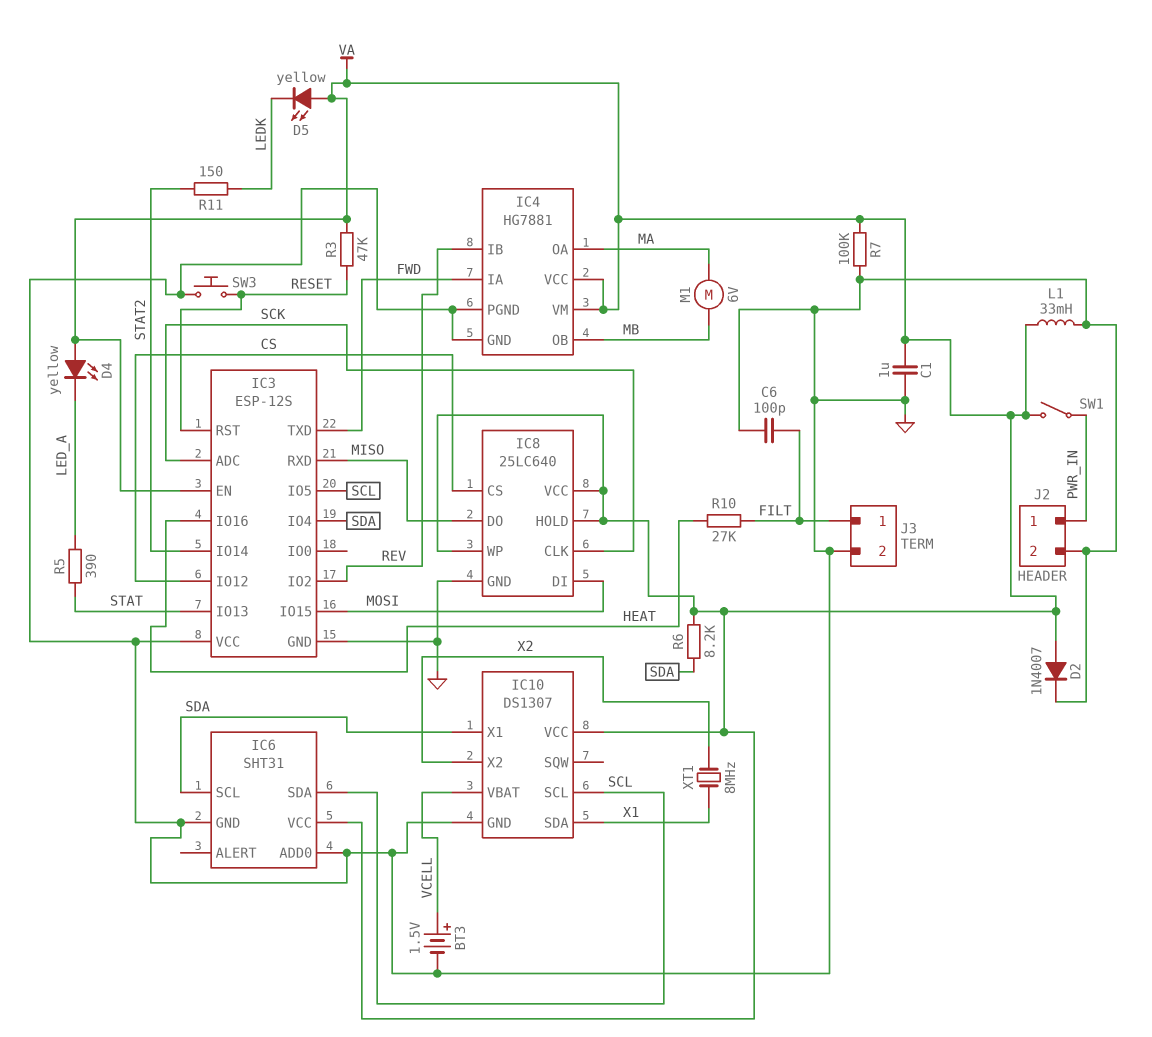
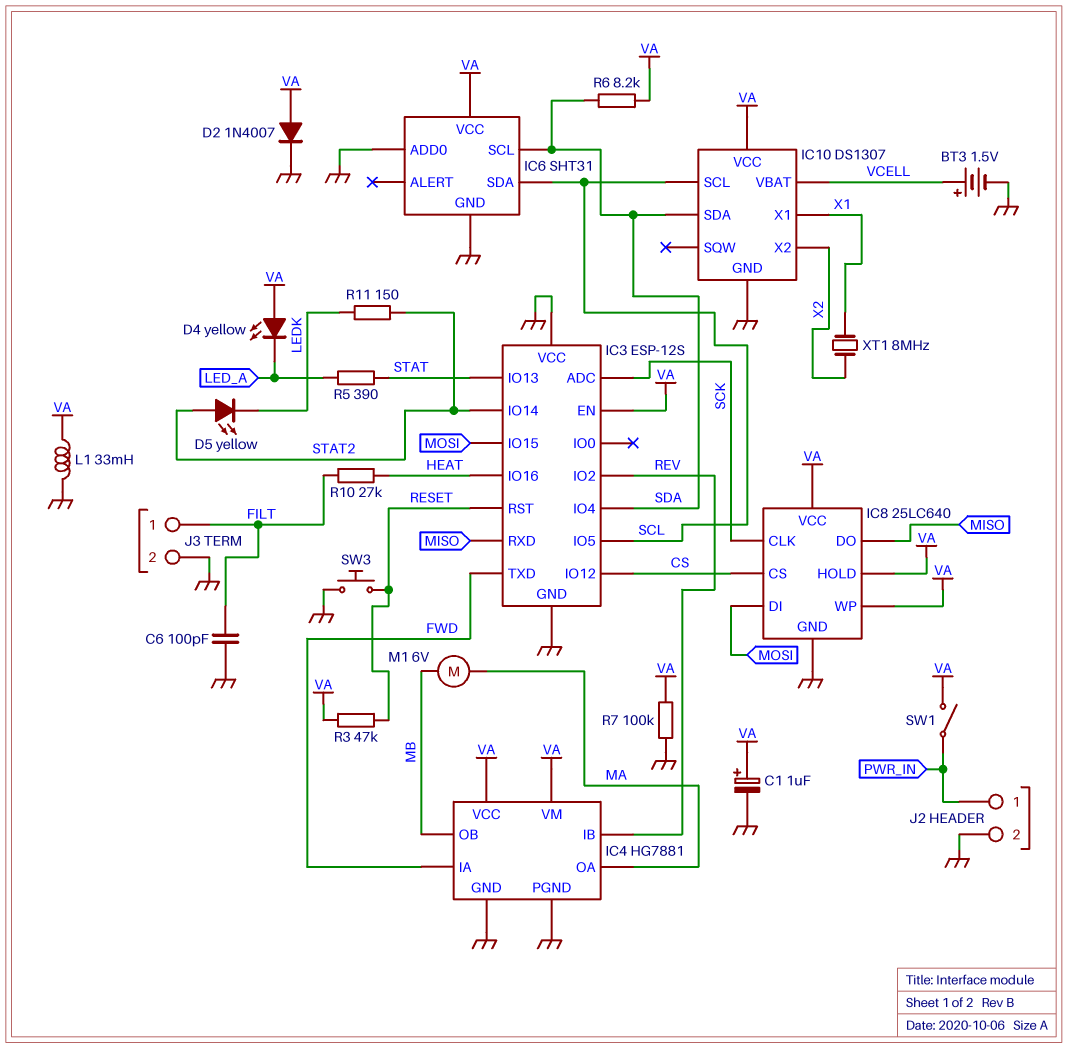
C1: 1uF (GND, VA) -> 1uF (plus VA, minus GND)
D5: LED yellow (A VA, K LEDK) -> LED yellow (A STAT2, K LEDK)
IC10 pin SDA: X1 -> SDA
IC10 pin X1: SDA -> X1

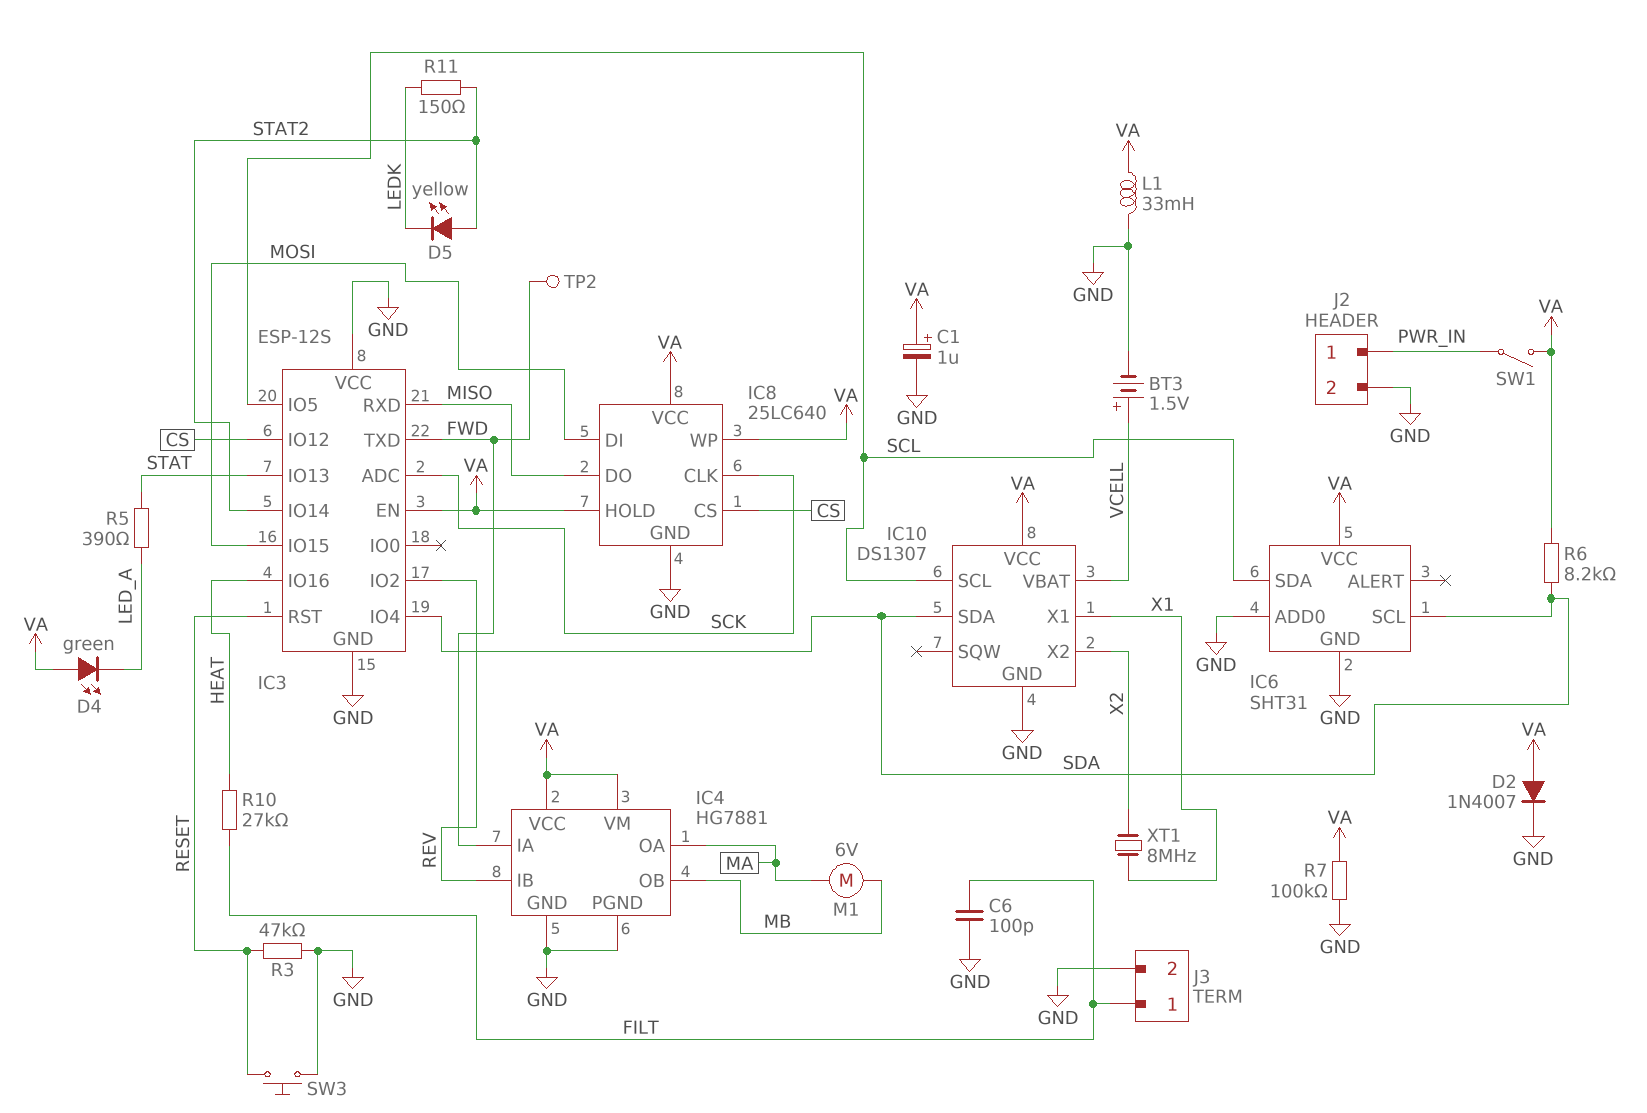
D4: LED yellow (A VA, K LED_A) -> LED green (A VA, K LED_A)
R3: 47k (RESET, VA) -> 47k (GND, RESET)
TP2: none -> test point (FWD)

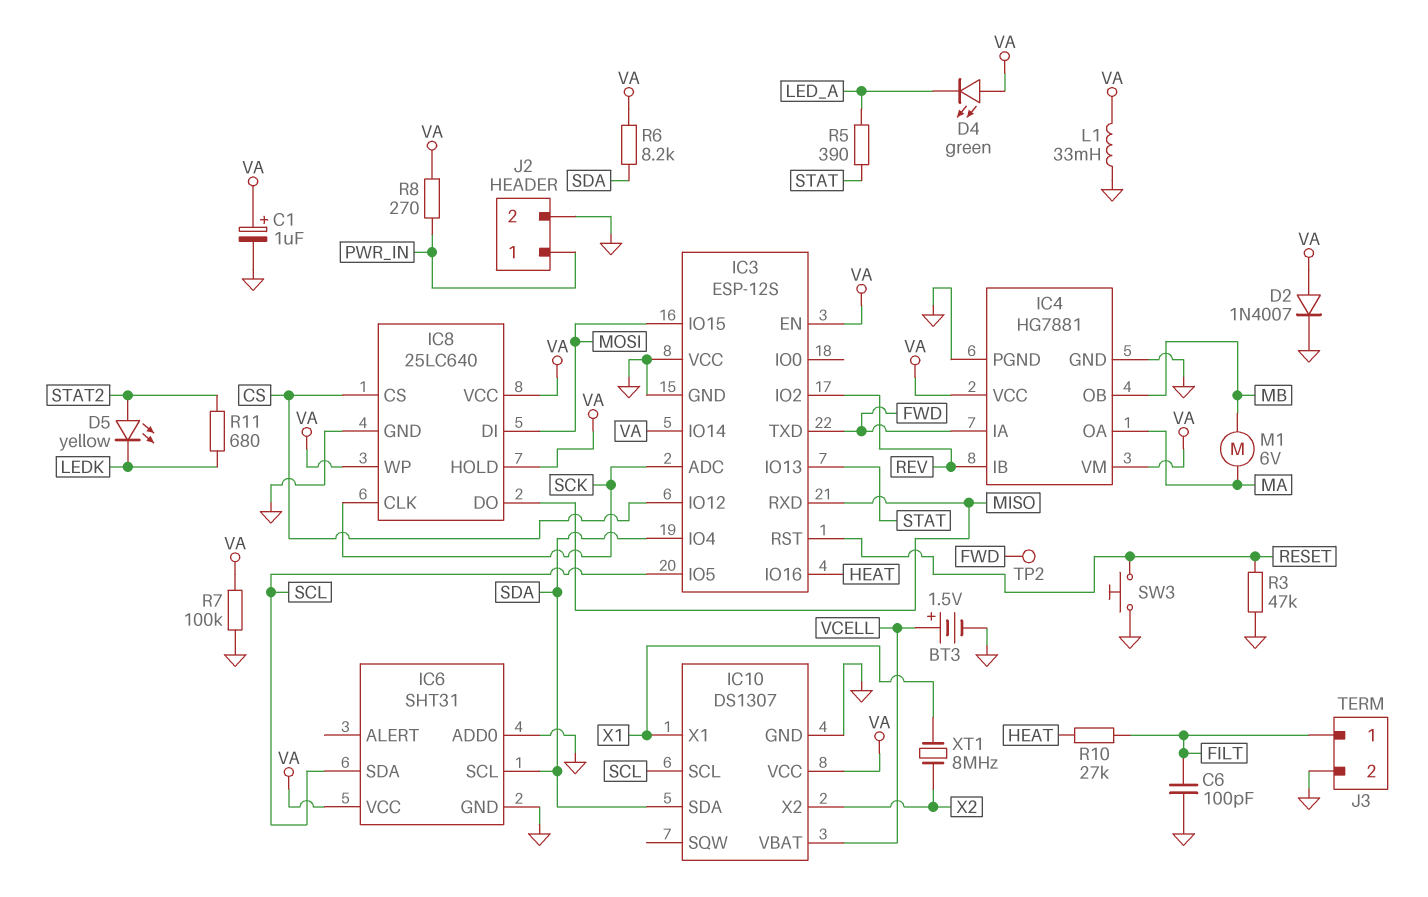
IC3 pin IO14: STAT2 -> VA
R8: none -> 270 (PWR_IN, VA)
R11: 150 (LEDK, STAT2) -> 680 (LEDK, STAT2)
SW1: switch (PWR_IN, VA) -> none

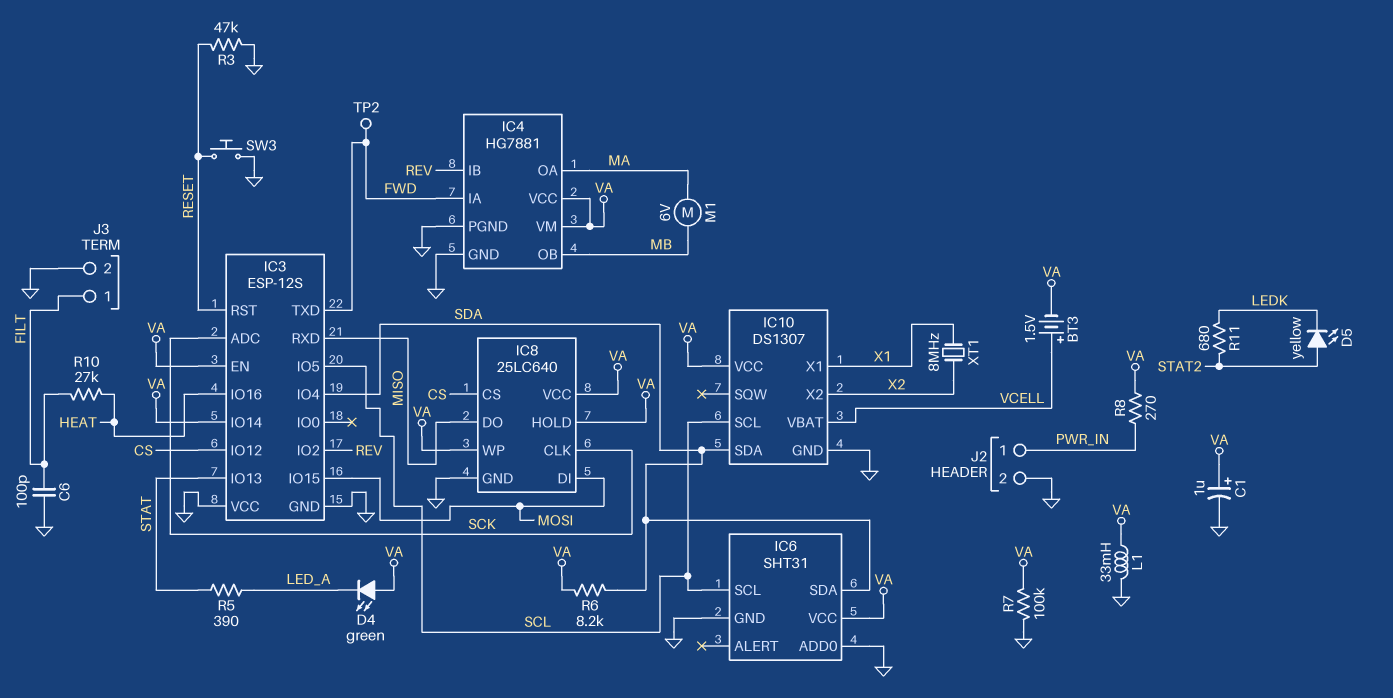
BT3: 1.5V (plus VCELL, minus GND) -> 1.5V (plus VCELL, minus VA)
D2: diode 1N4007 (A VA, K GND) -> none
IC6 pin SCL: SDA -> SCL
IC6 pin SDA: SCL -> SDA

